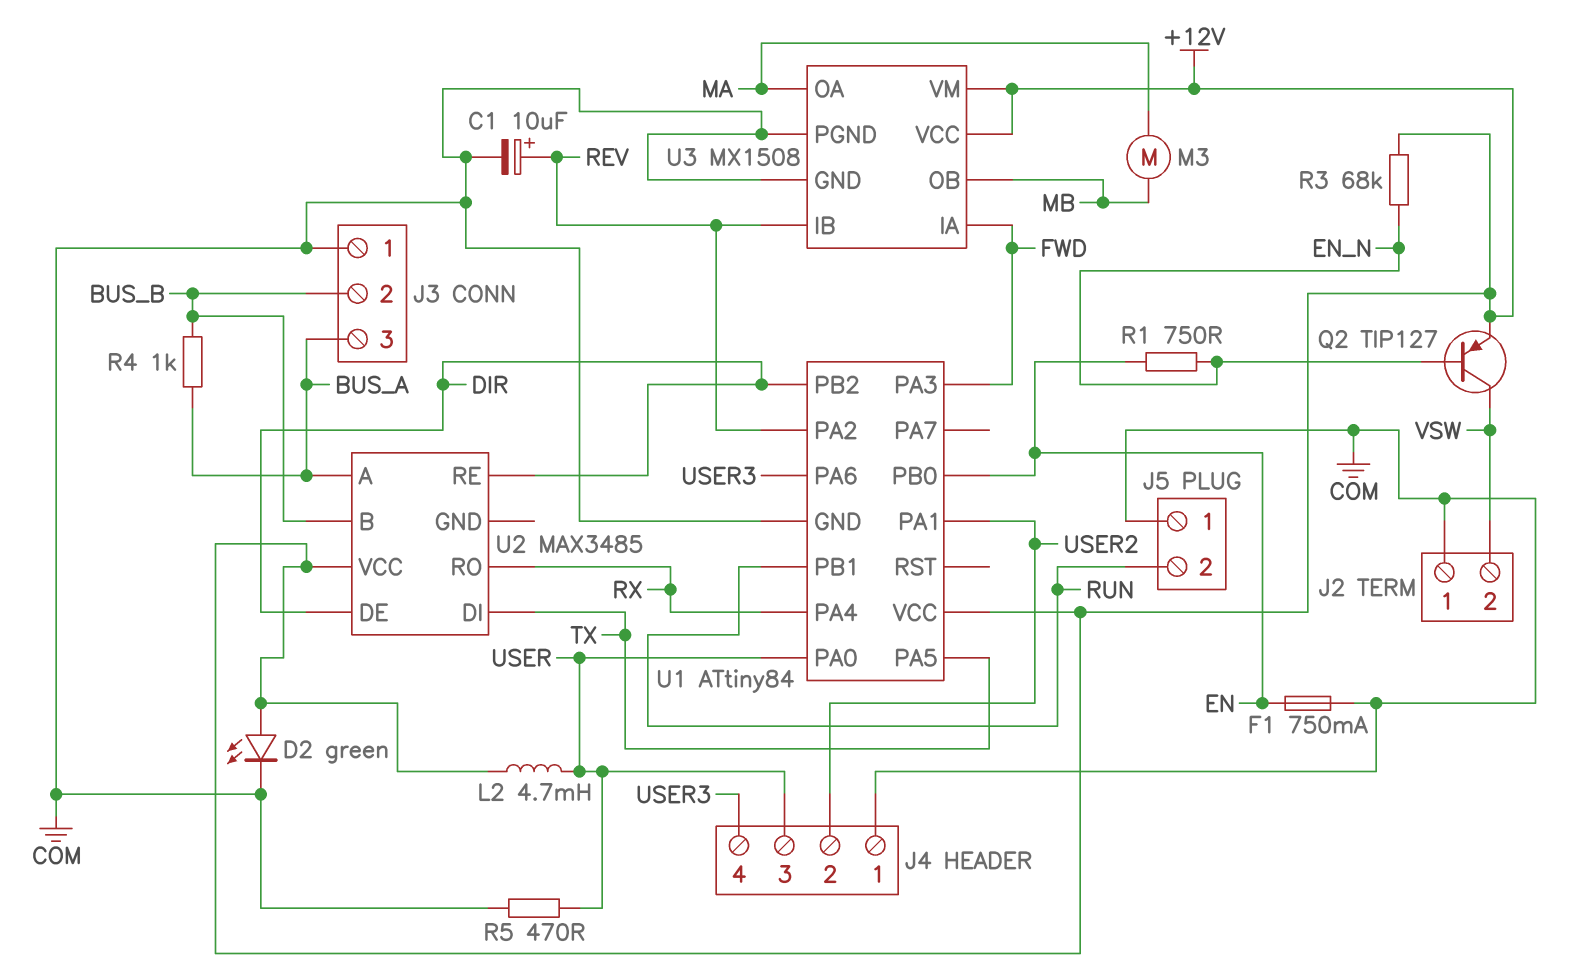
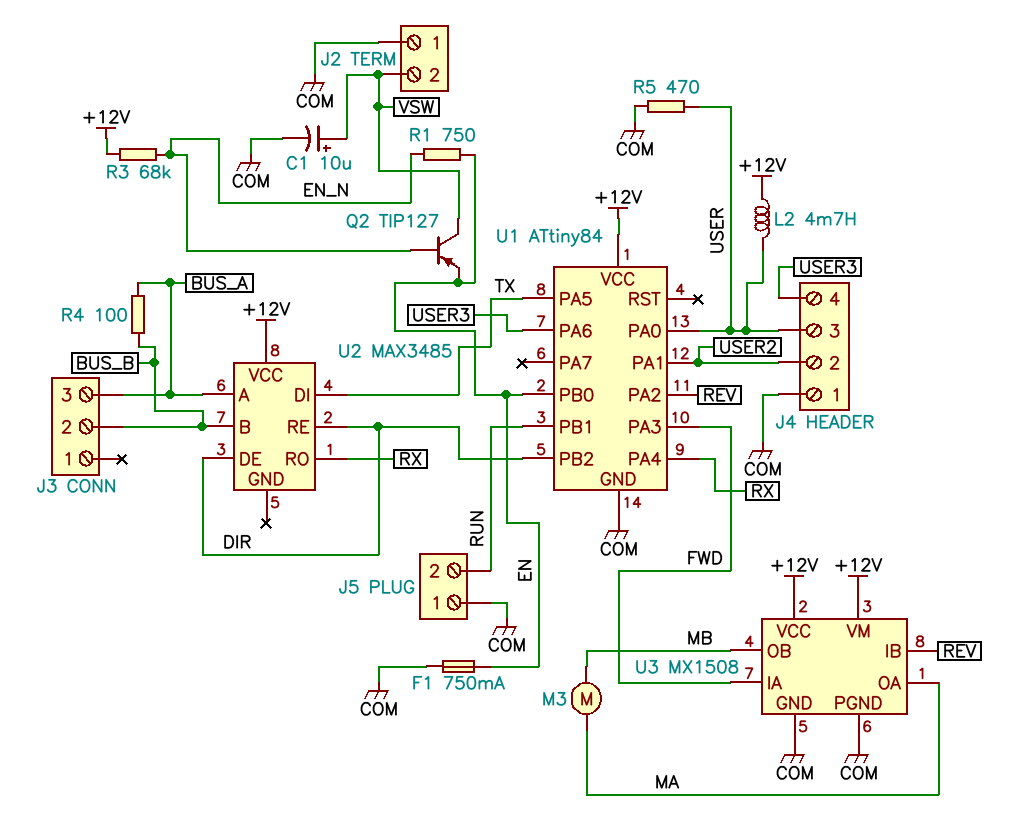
C1: 10uF (plus REV, minus COM) -> 10uF (plus VSW, minus COM)
D2: LED green (A +12V, K COM) -> none
J3 pin 1: COM -> none
Q2: PNP TIP127 (B EN_N, C VSW, E +12V) -> PNP TIP127 (B EN_N, C VSW, E EN)
R4: 1k (BUS_A, BUS_B) -> 100 (BUS_A, BUS_B)

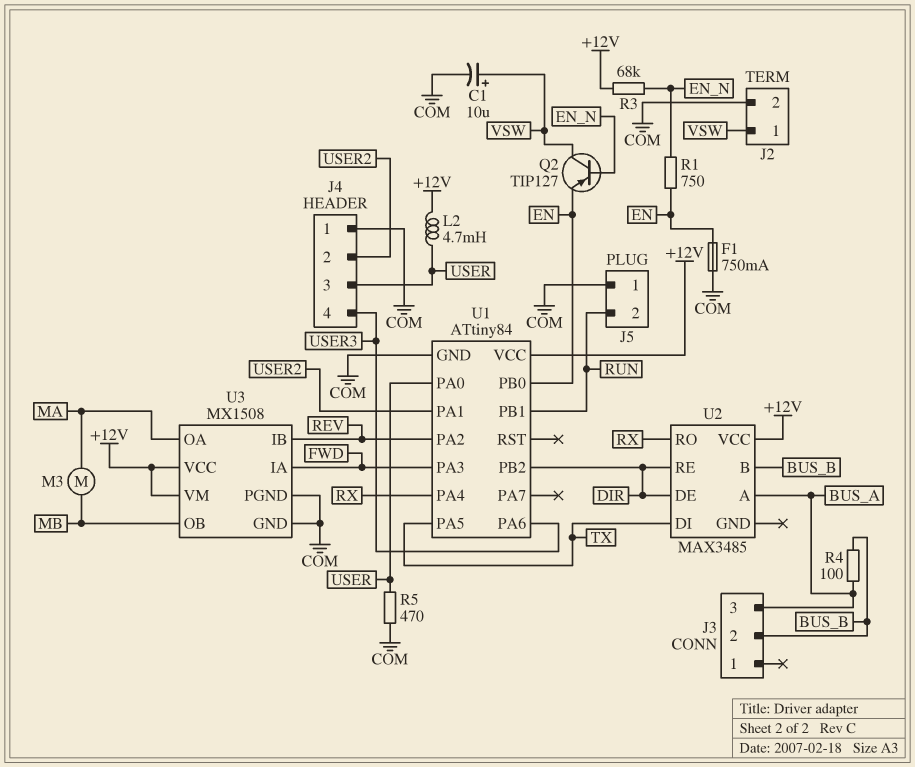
J2 pin 1: COM -> VSW
J2 pin 2: VSW -> COM

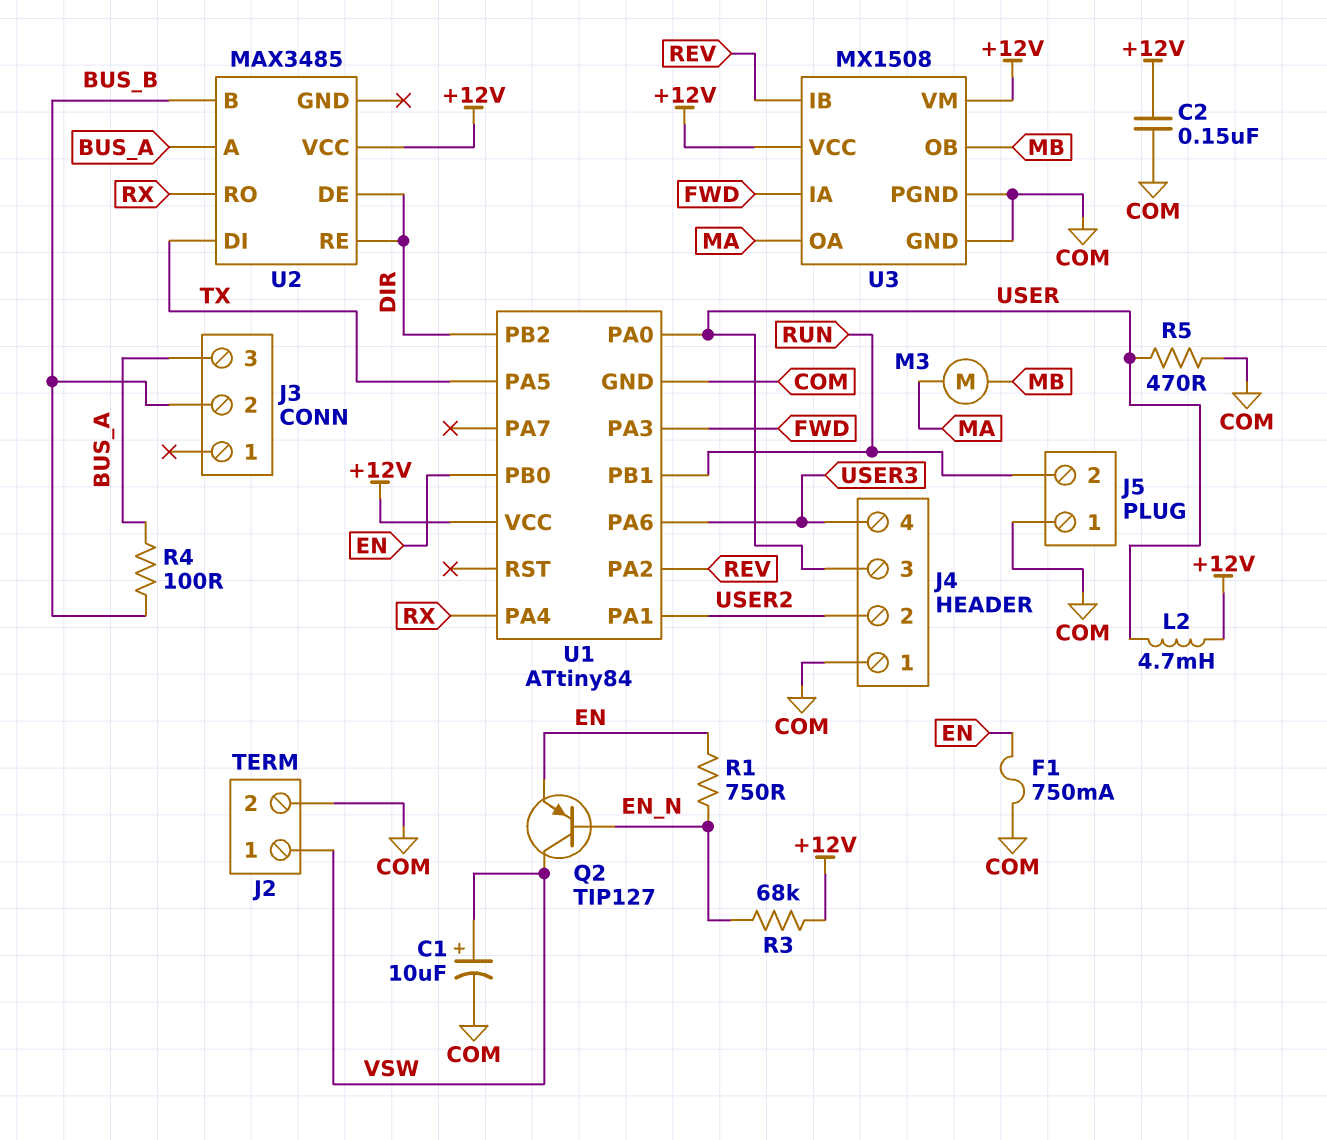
C2: none -> 150nF (+12V, COM)

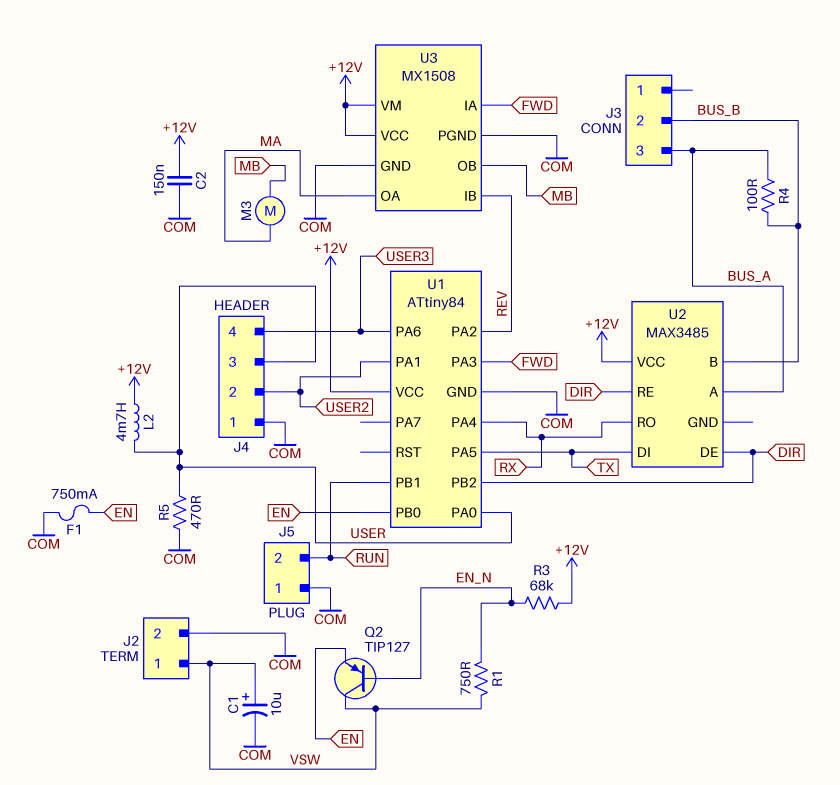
R1: 750 (EN, EN_N) -> 750 (EN_N, VSW)

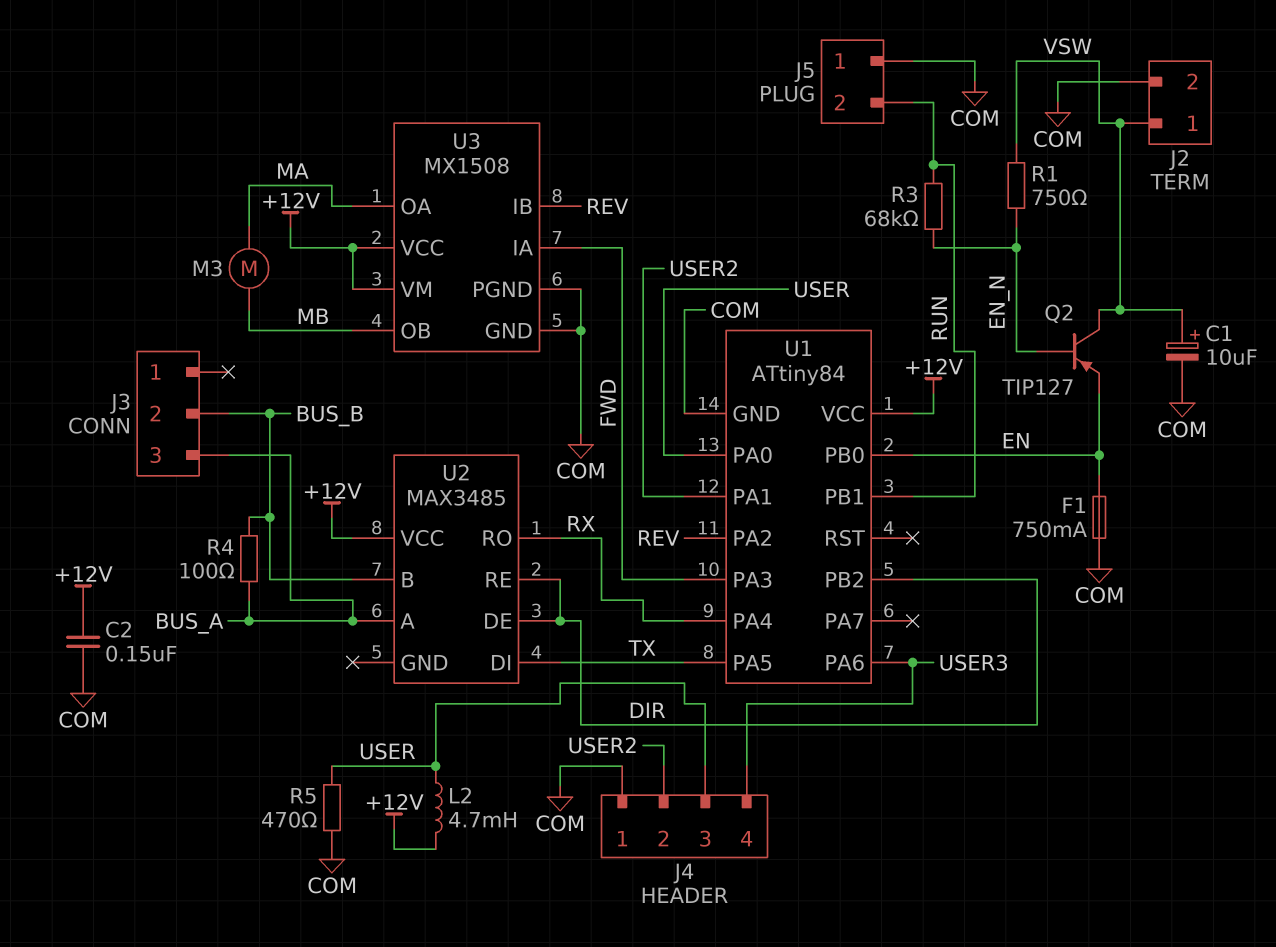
R3: 68k (+12V, EN_N) -> 68k (EN_N, RUN)

